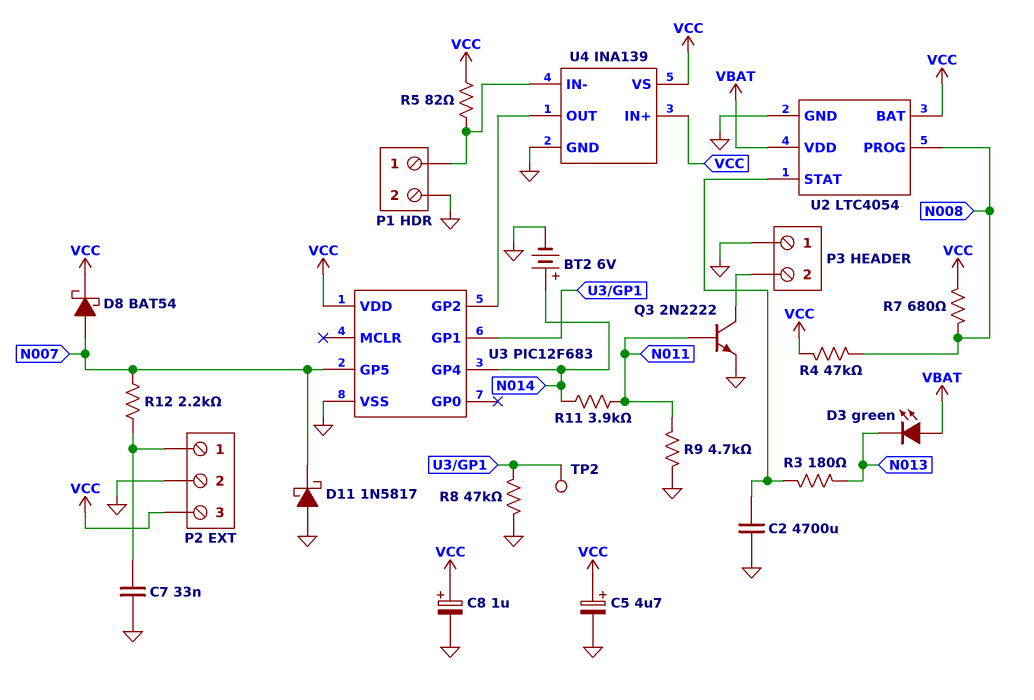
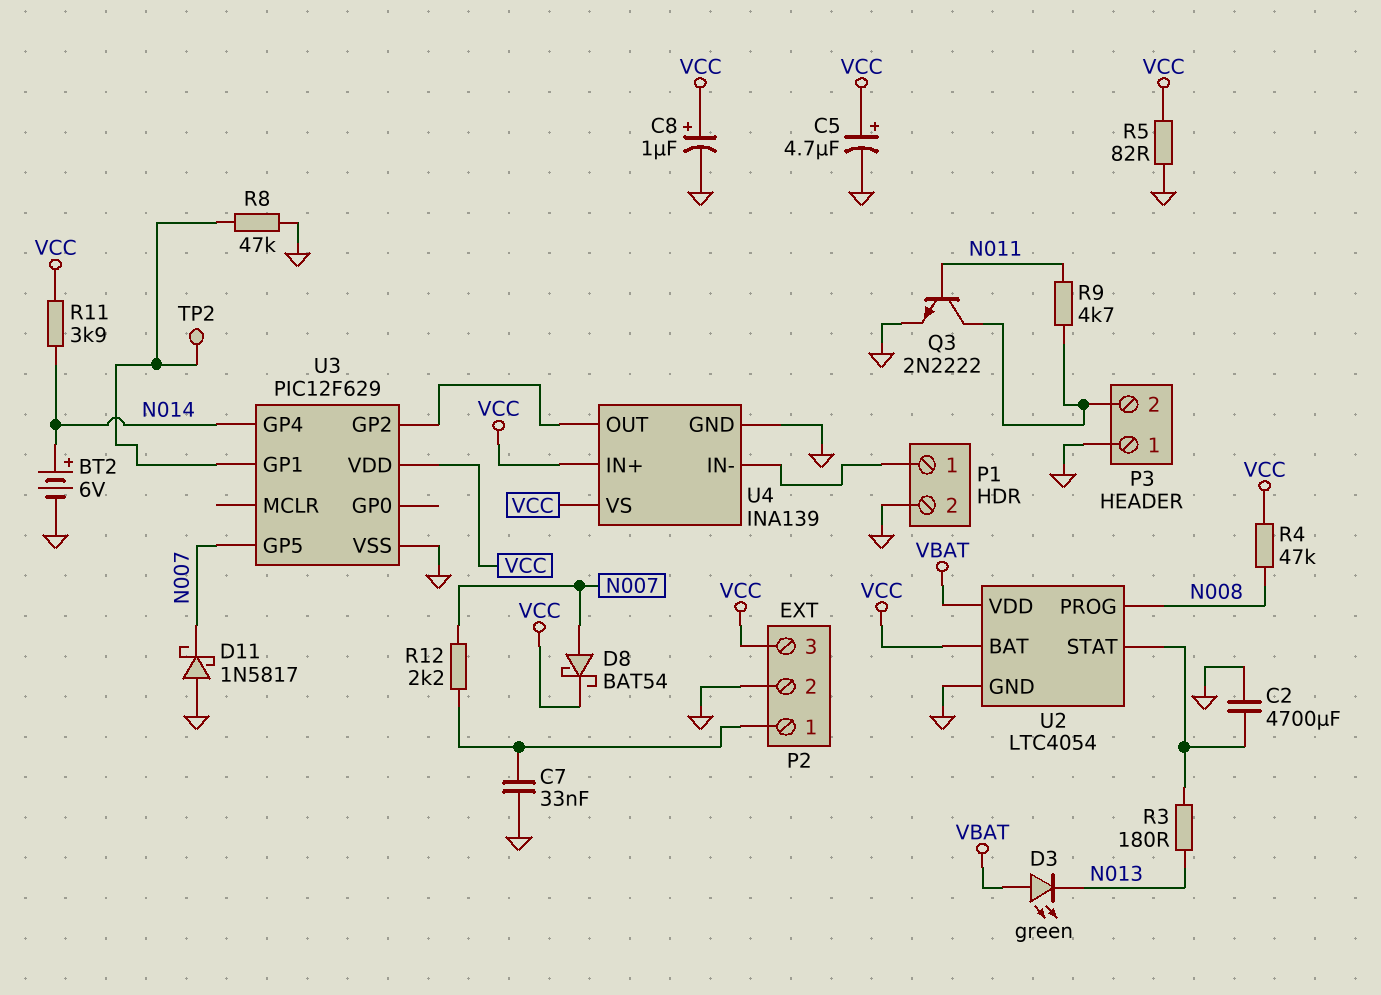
R5: 82 (P1/1, VCC) -> 82 (GND, VCC)
R7: 680 (N008, VCC) -> none
R9: 4.7k (GND, N011) -> 4.7k (N011, P3/2)
R11: 3.9k (N011, N014) -> 3.9k (N014, VCC)
U3: PIC12F683 -> PIC12F629

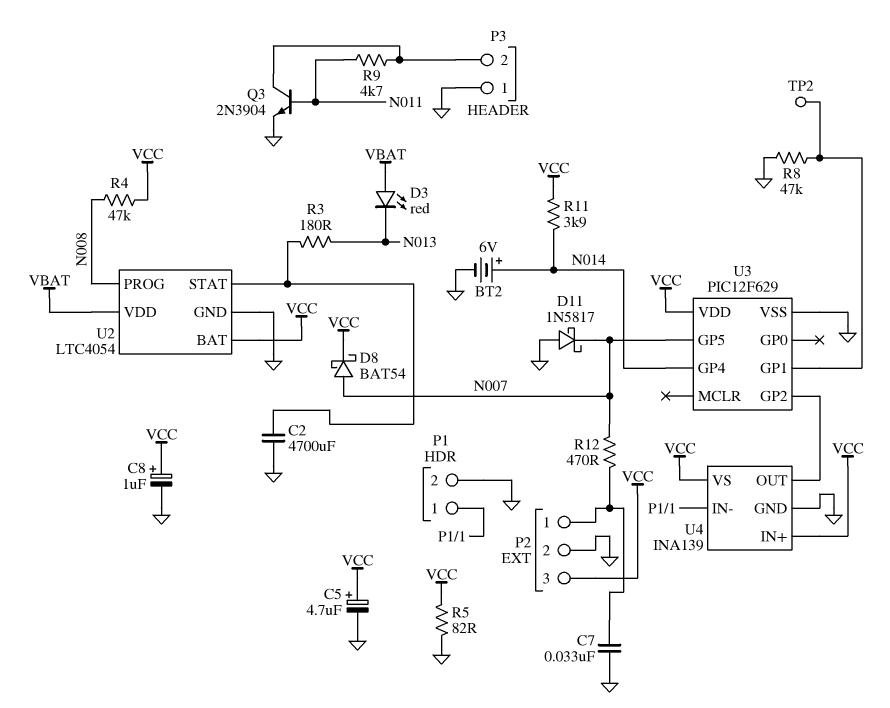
D3: LED green (A VBAT, K N013) -> LED red (A VBAT, K N013)
Q3: NPN 2N2222 (B N011, C P3/2, E GND) -> NPN 2N3904 (B N011, C P3/2, E GND)
R12: 2.2k (N007, P2/1) -> 470 (N007, P2/1)

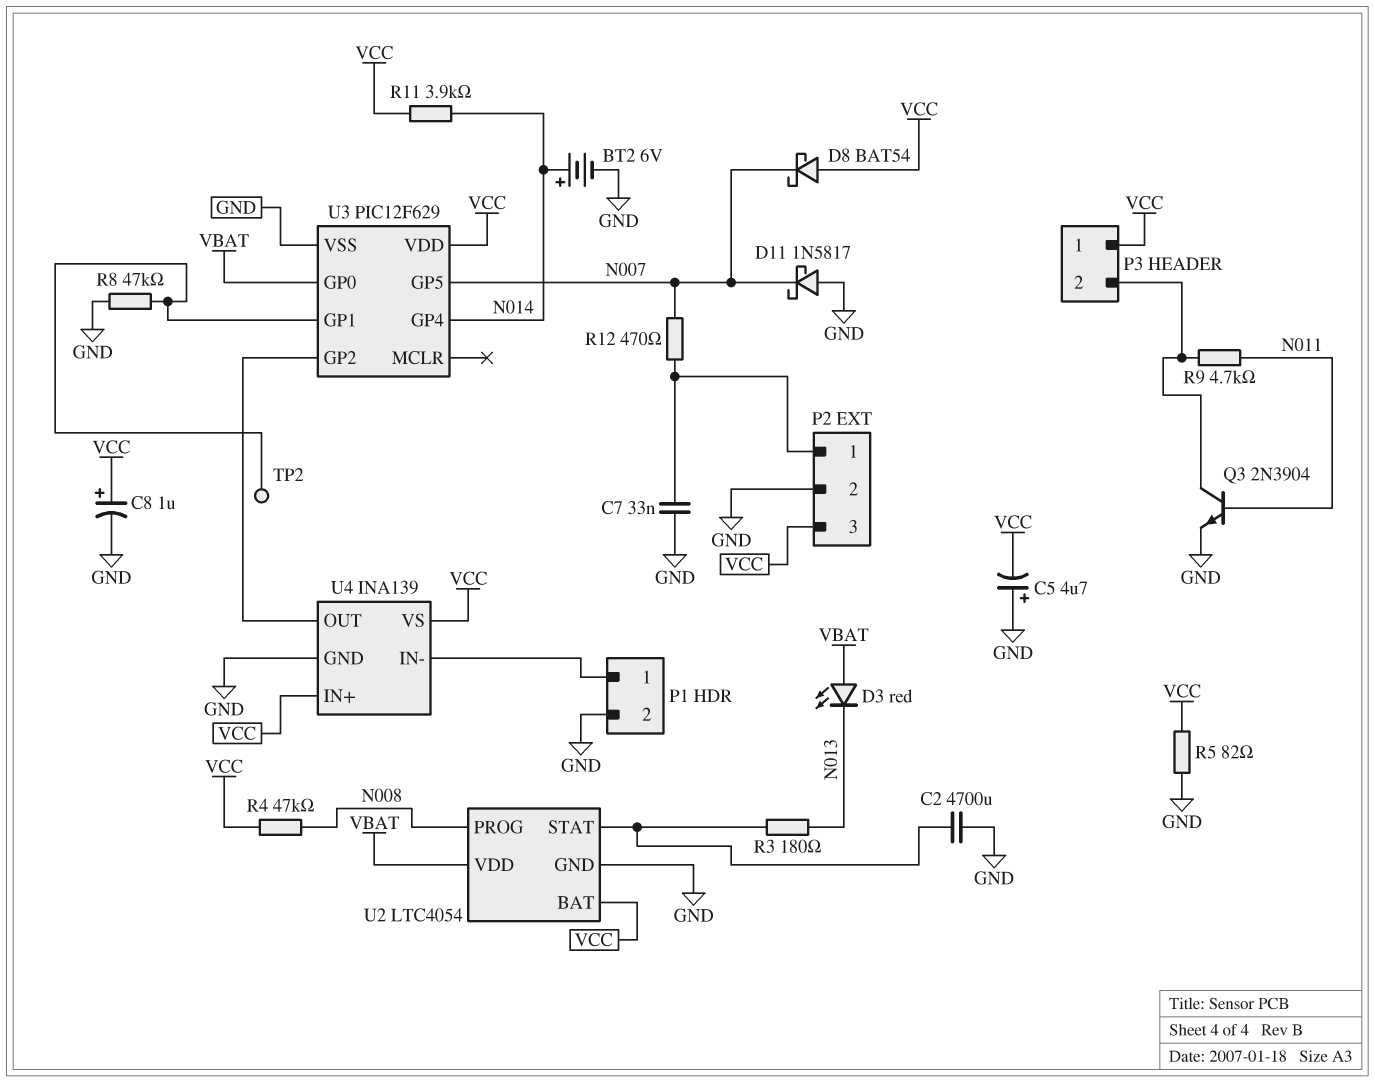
C5: 4.7uF (plus VCC, minus GND) -> 4.7uF (plus GND, minus VCC)
D8: schottky BAT54 (A N007, K VCC) -> schottky BAT54 (A VCC, K N007)
P3 pin 1: GND -> VCC
U3 pin GP0: none -> VBAT

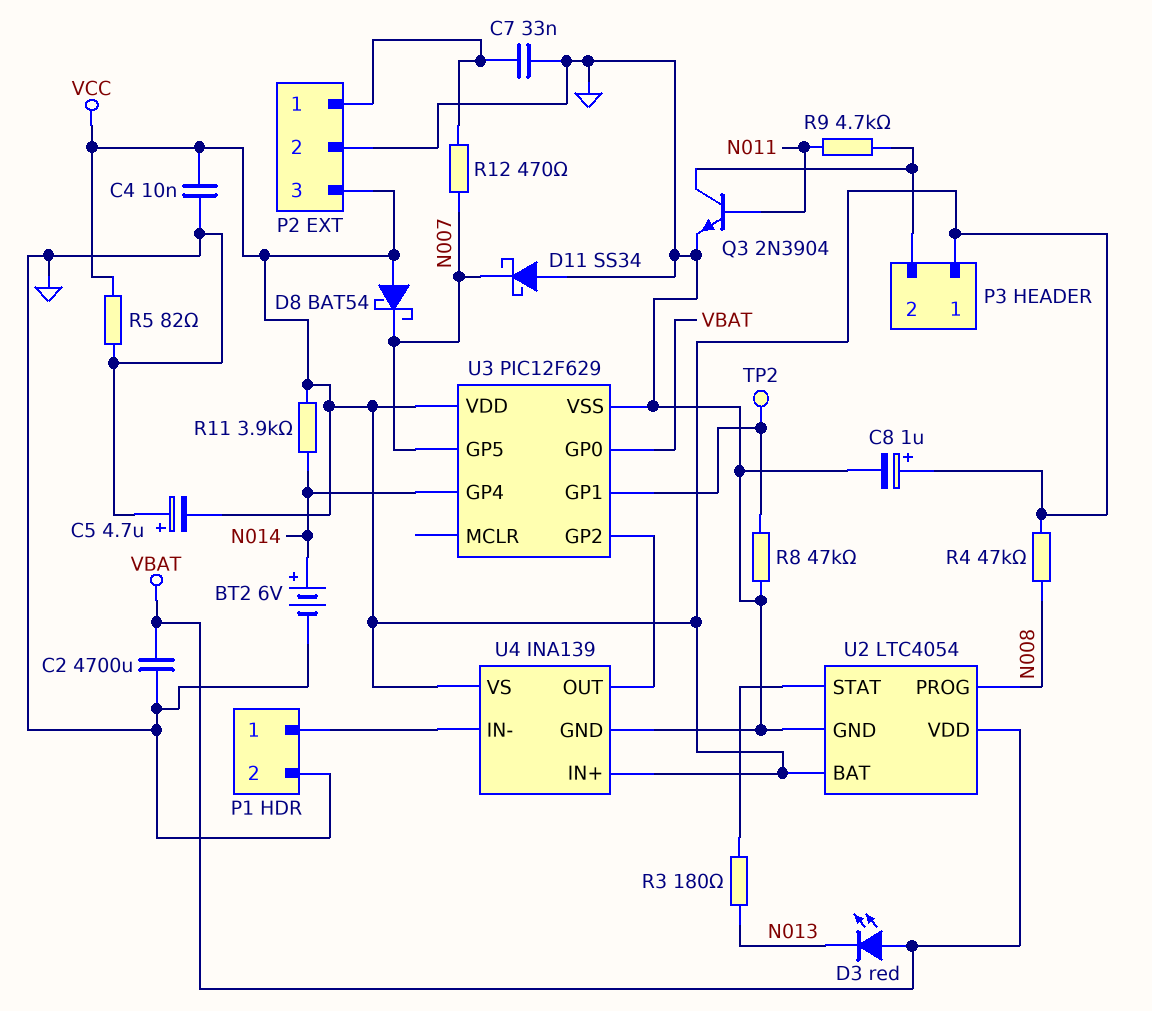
C2: 4700uF (GND, U2/STAT) -> 4700uF (GND, VBAT)
C4: none -> 10nF (GND, VCC)
D11: schottky 1N5817 (A GND, K N007) -> schottky SS34 (A GND, K N007)

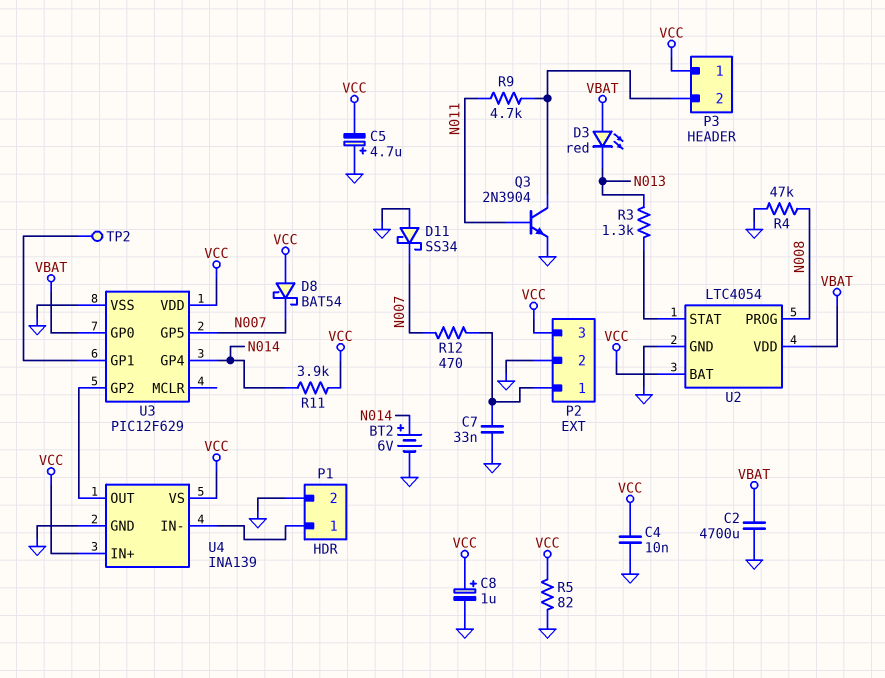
R3: 180 (N013, U2/STAT) -> 1.3k (N013, U2/STAT)
R4: 47k (N008, VCC) -> 47k (GND, N008)
R8: 47k (GND, U3/GP1) -> none

